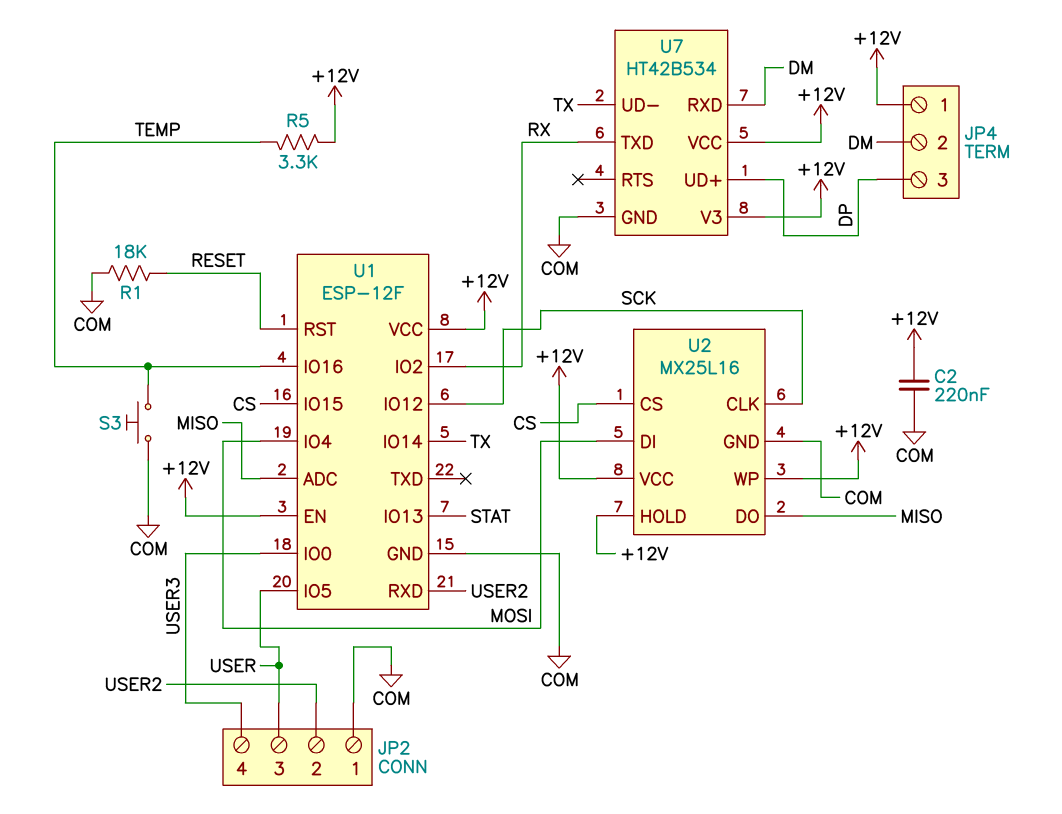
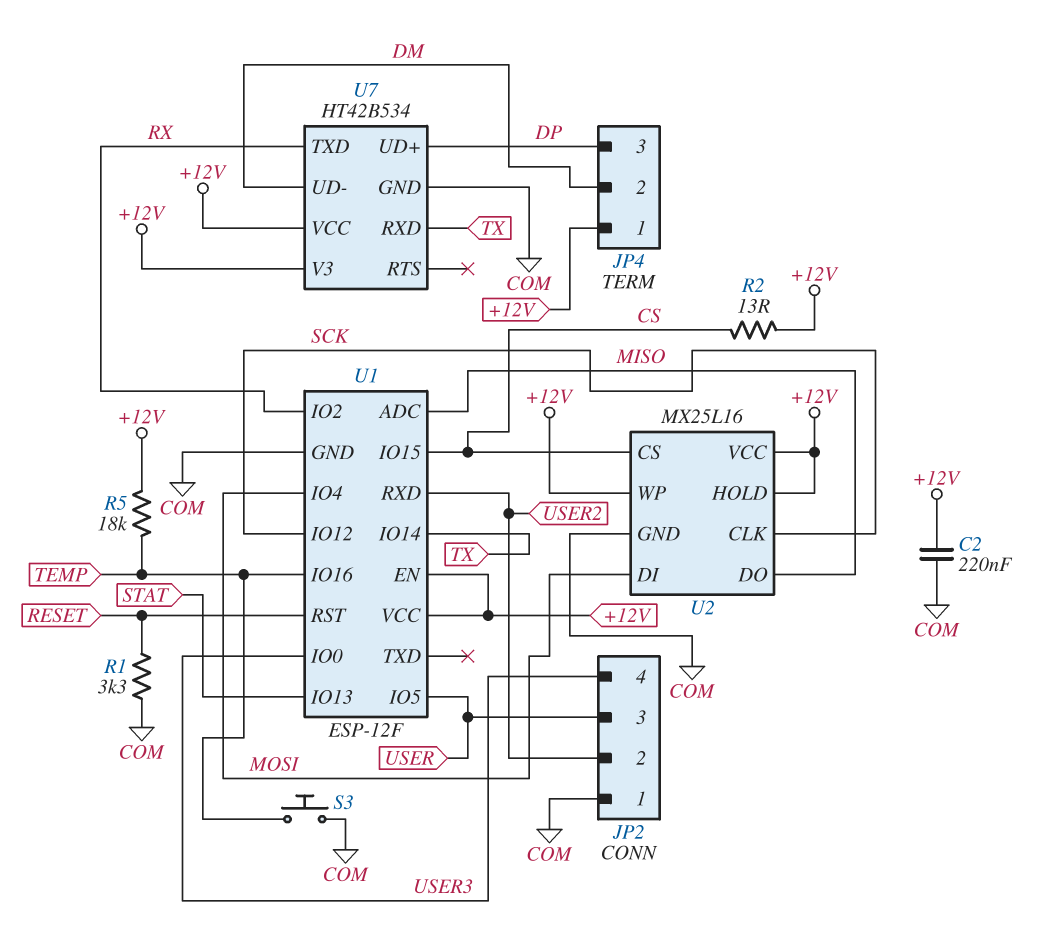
R1: 18k (COM, RESET) -> 3.3k (COM, RESET)
R2: none -> 13 (+12V, CS)
R5: 3.3k (+12V, TEMP) -> 18k (+12V, TEMP)
U7 pin RXD: DM -> TX
U7 pin UD-: TX -> DM

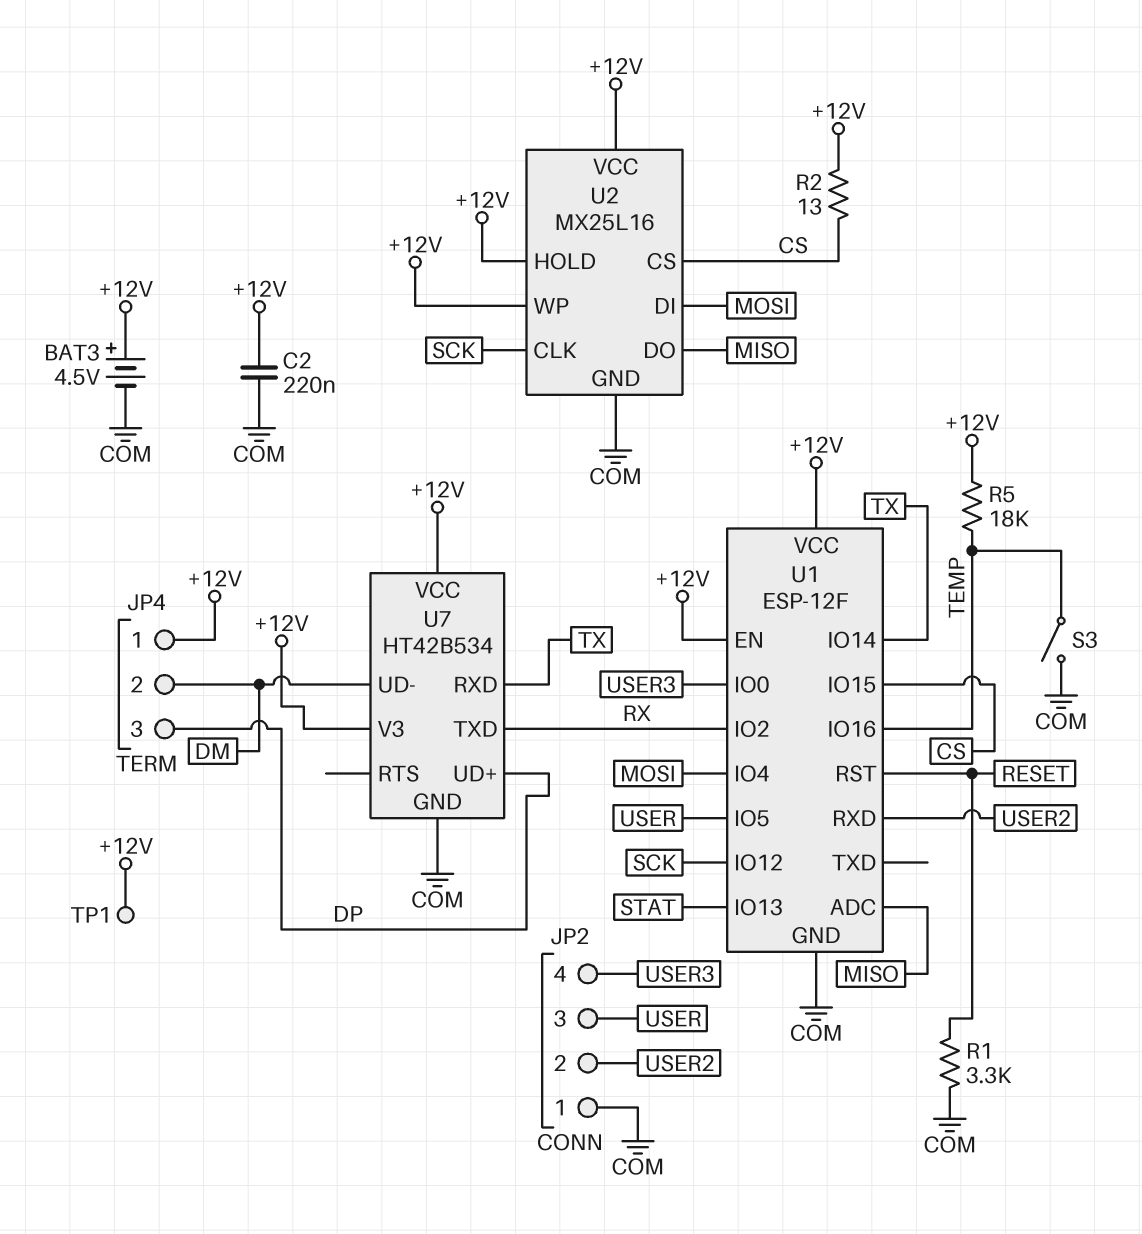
BAT3: none -> 4.5V (plus +12V, minus COM)
S3: button (COM, TEMP) -> switch (COM, TEMP)
TP1: none -> test point (+12V)

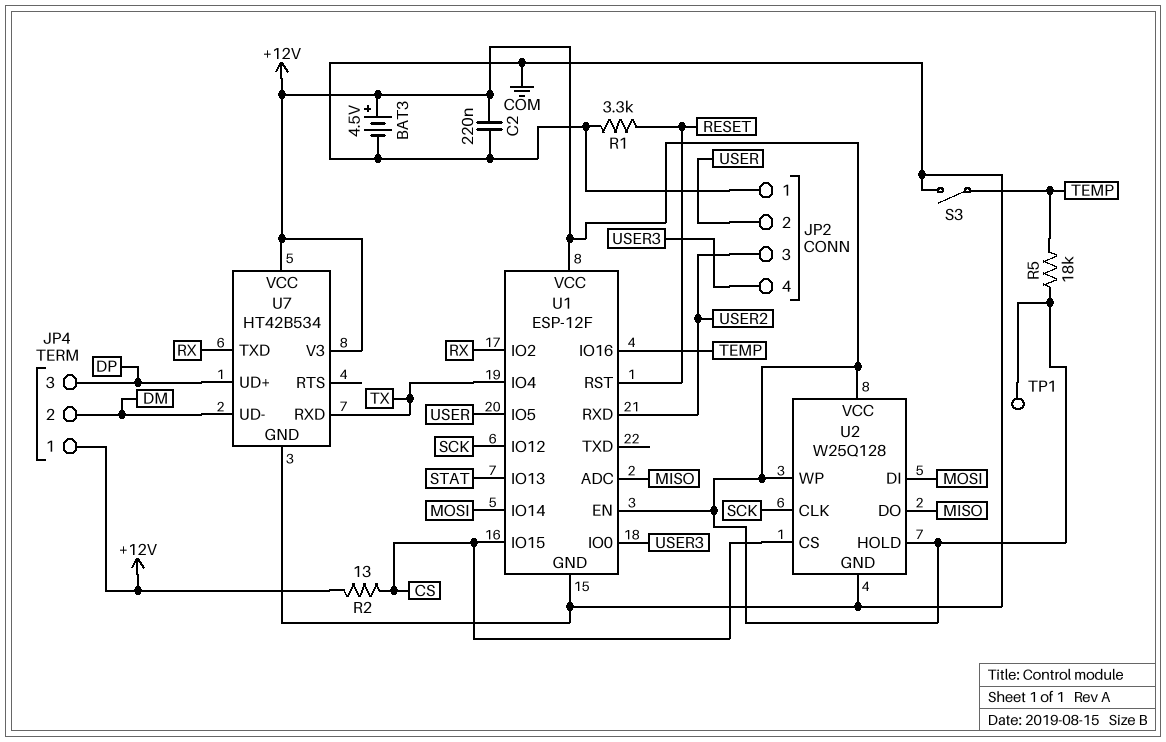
JP2 pin 2: USER2 -> USER
JP2 pin 3: USER -> USER2
U1 pin IO4: MOSI -> TX
U1 pin IO14: TX -> MOSI
U2: MX25L16 -> W25Q128

